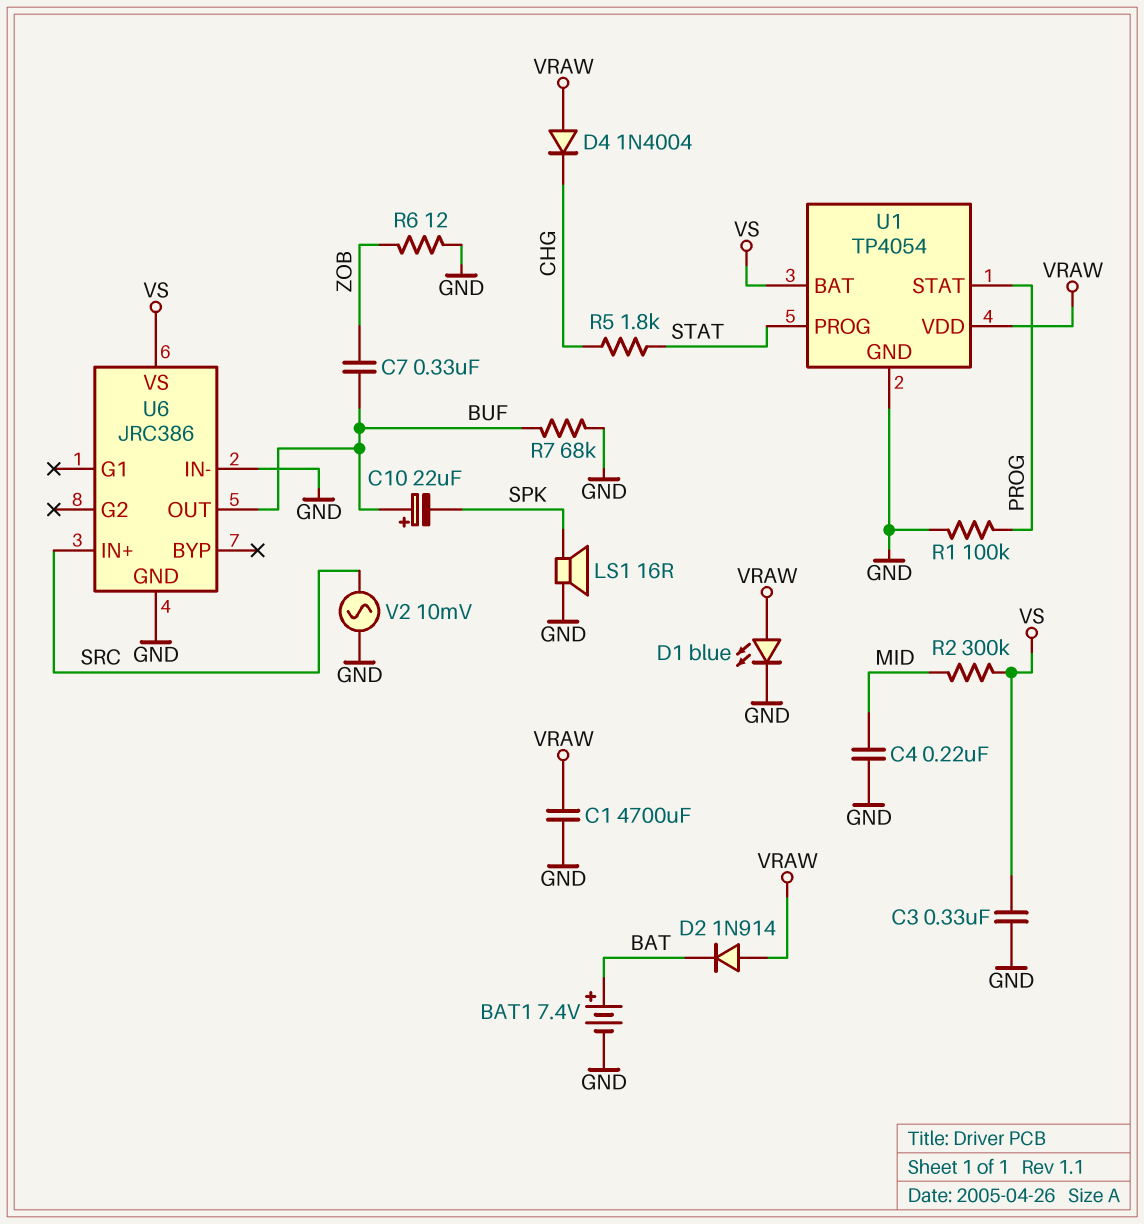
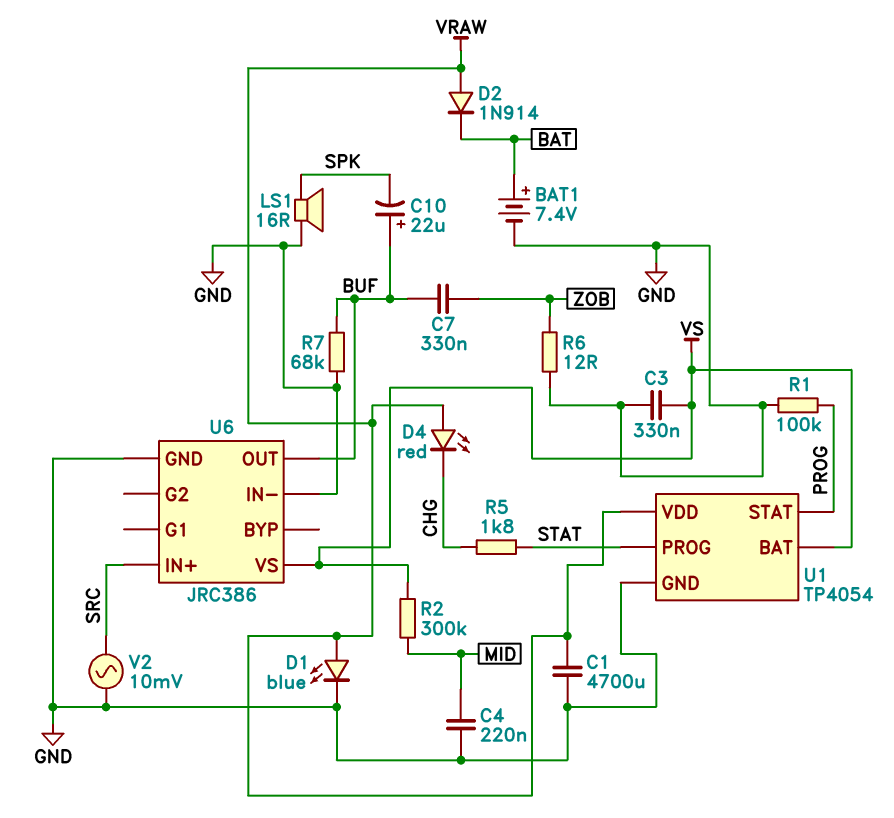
D4: diode 1N4004 (A VRAW, K CHG) -> LED red (A VRAW, K CHG)

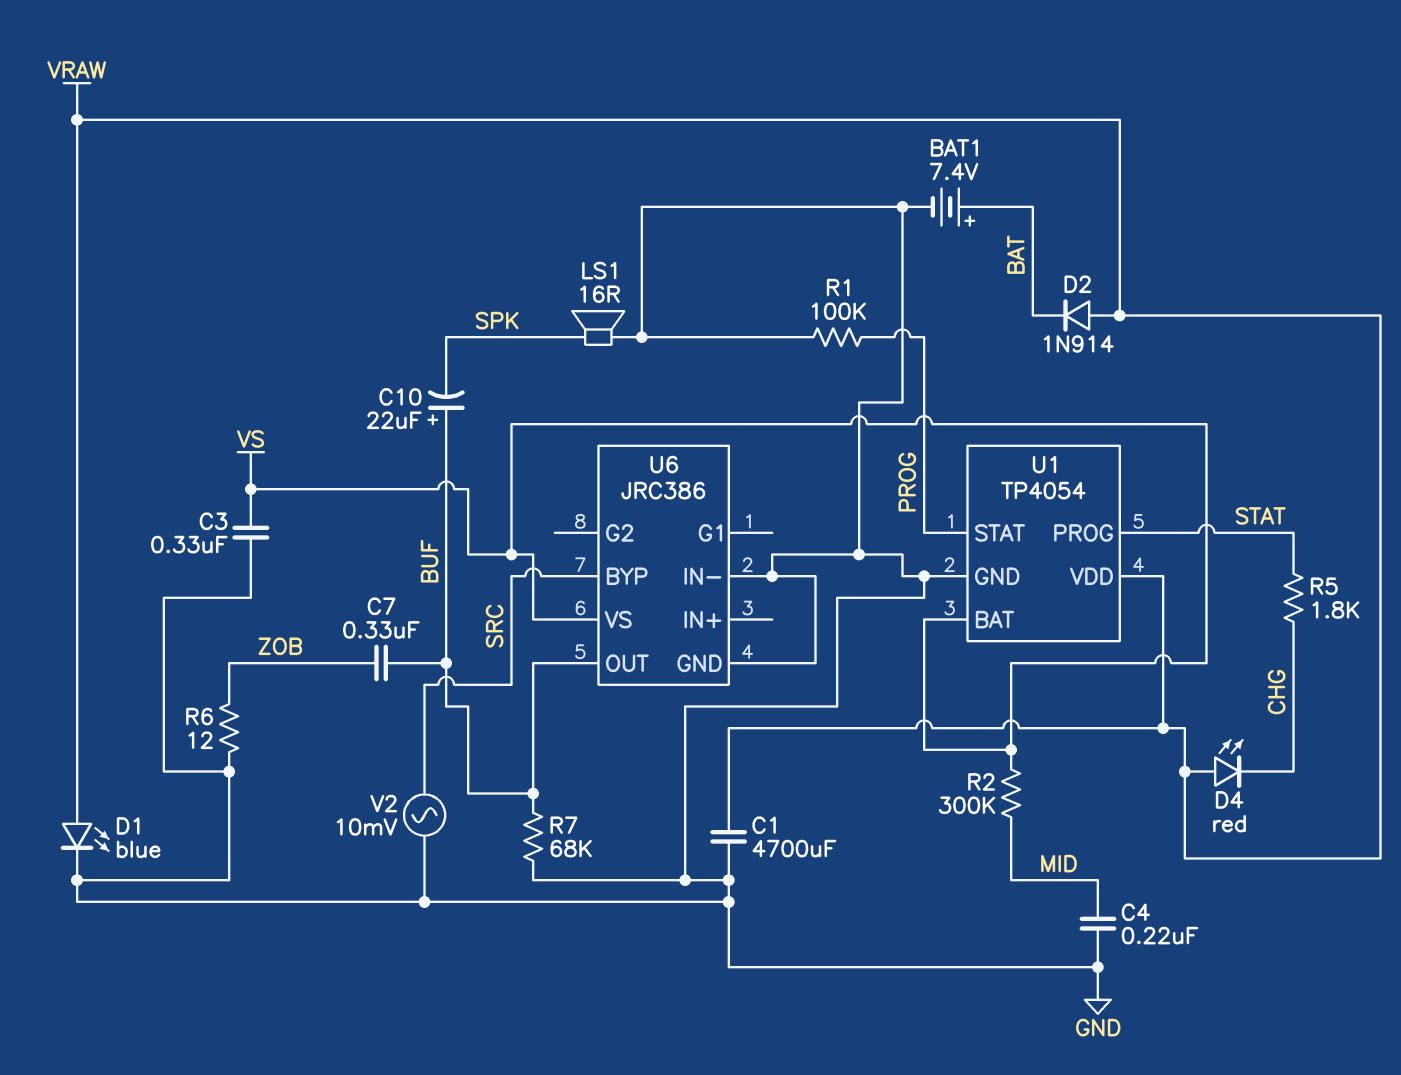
U6 pin BYP: none -> SRC
U6 pin IN+: SRC -> none

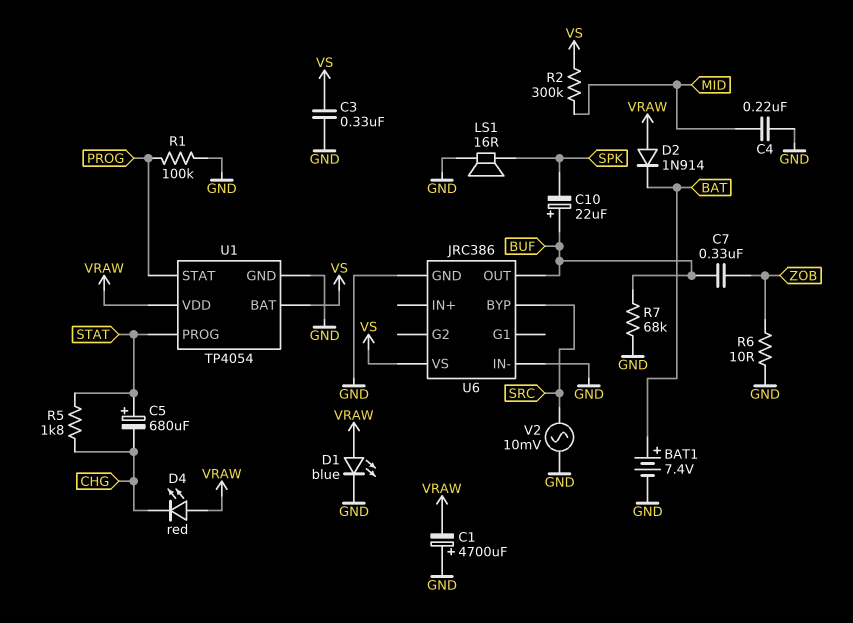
C1: 4700uF (GND, VRAW) -> 4700uF (plus GND, minus VRAW)
C5: none -> 680uF (plus STAT, minus CHG)
R6: 12 (GND, ZOB) -> 10 (GND, ZOB)

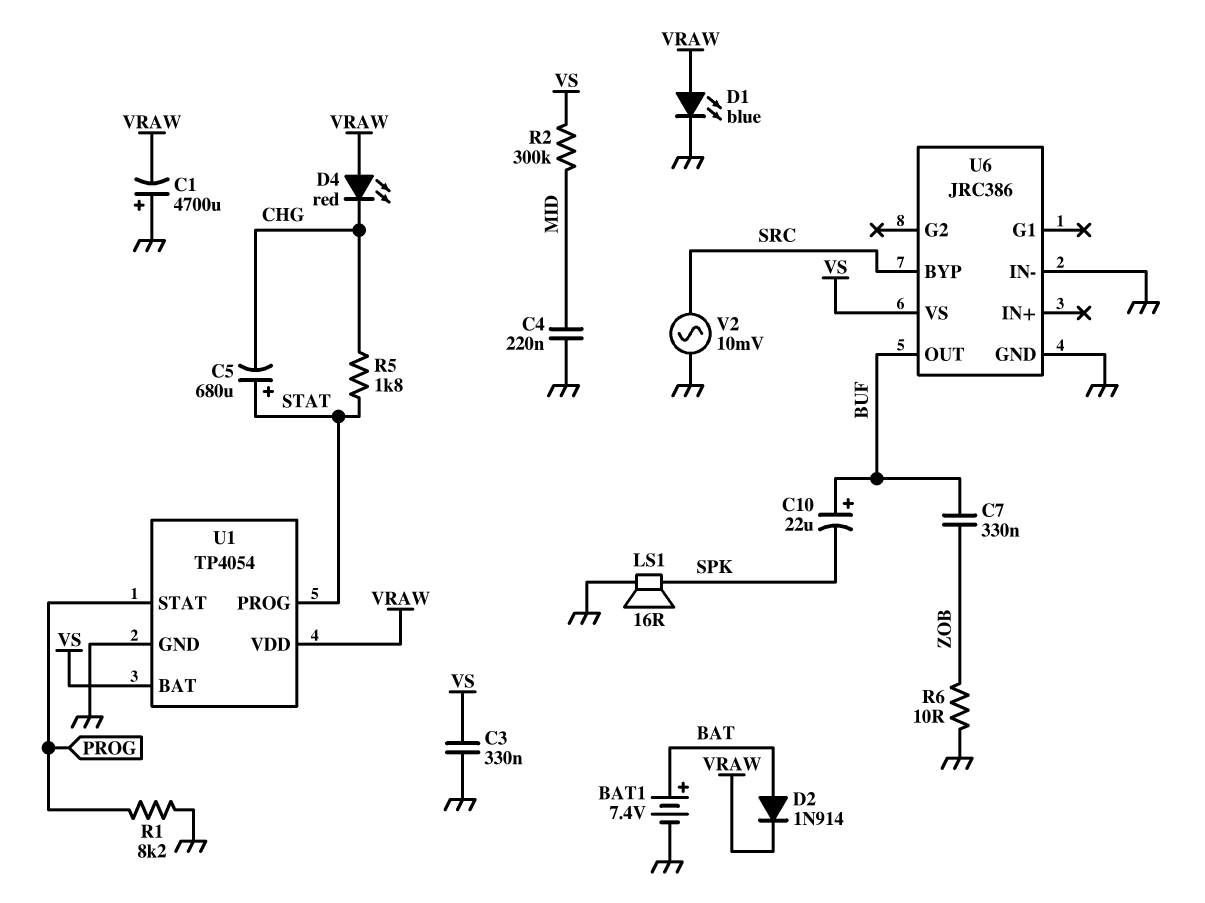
D2: diode 1N914 (A VRAW, K BAT) -> diode 1N914 (A BAT, K VRAW)
R1: 100k (GND, PROG) -> 8.2k (GND, PROG)
R7: 68k (BUF, GND) -> none

